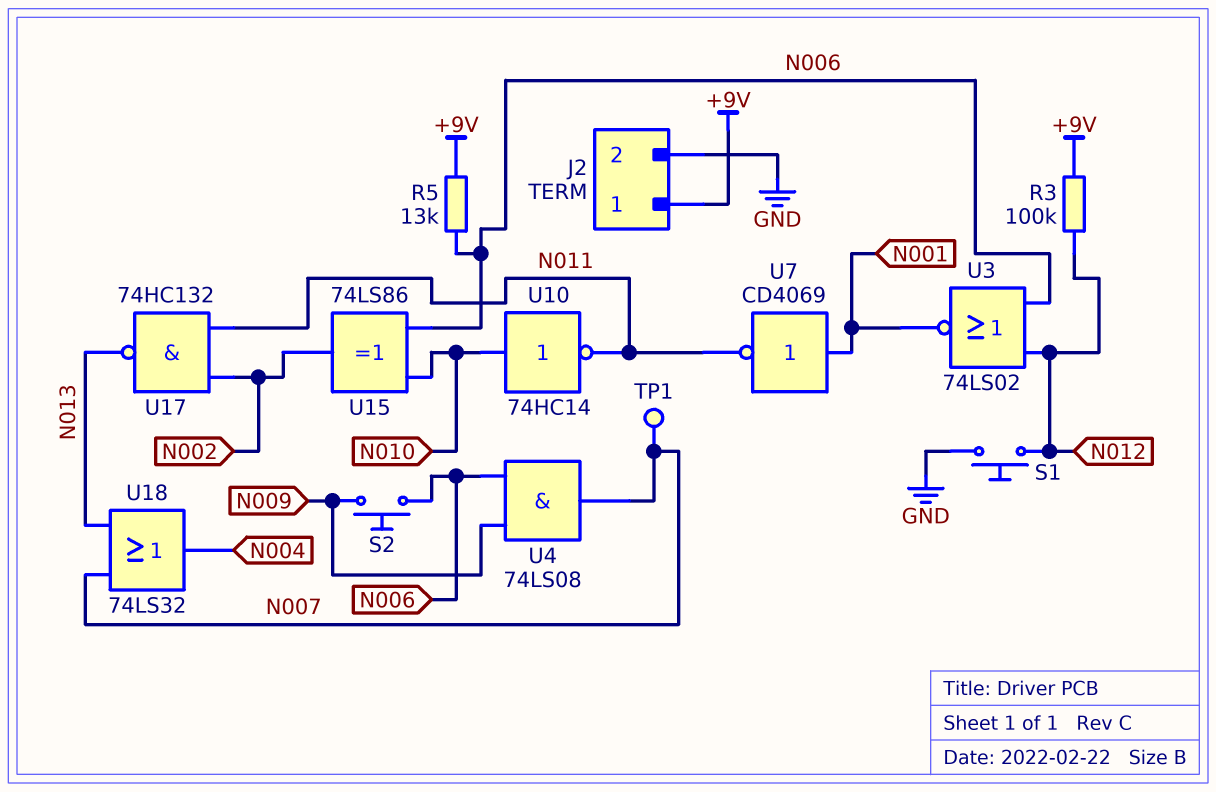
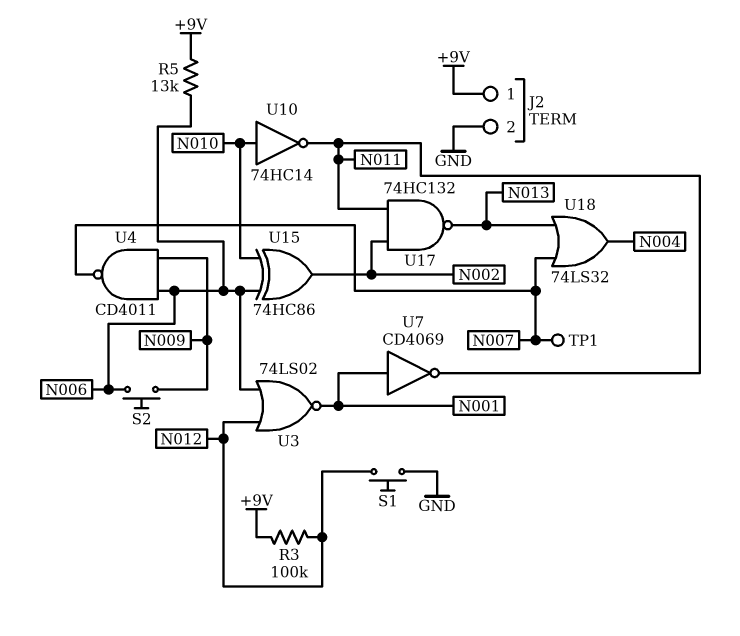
U4: AND 74LS08 (in N006, in N009, out N007) -> NAND CD4011 (in N006, in N009, out N007)
U15: XOR 74LS86 (in N006, in N010, out N002) -> XOR 74HC86 (in N006, in N010, out N002)

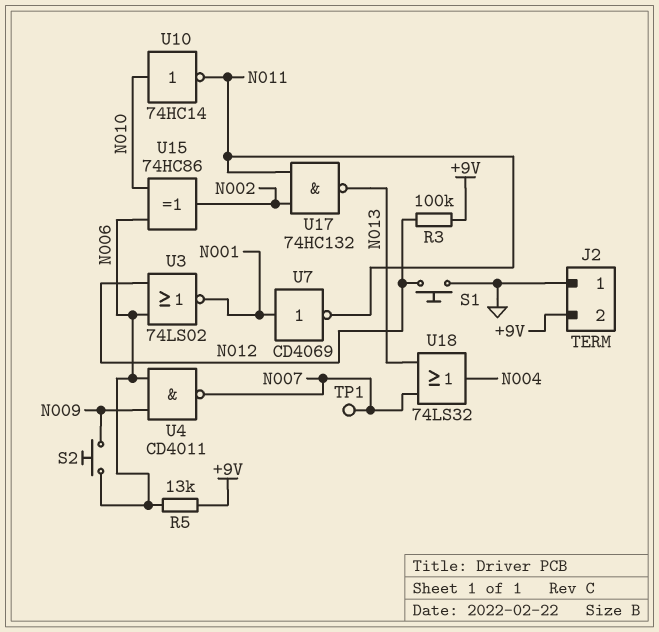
J2 pin 1: +9V -> GND
J2 pin 2: GND -> +9V

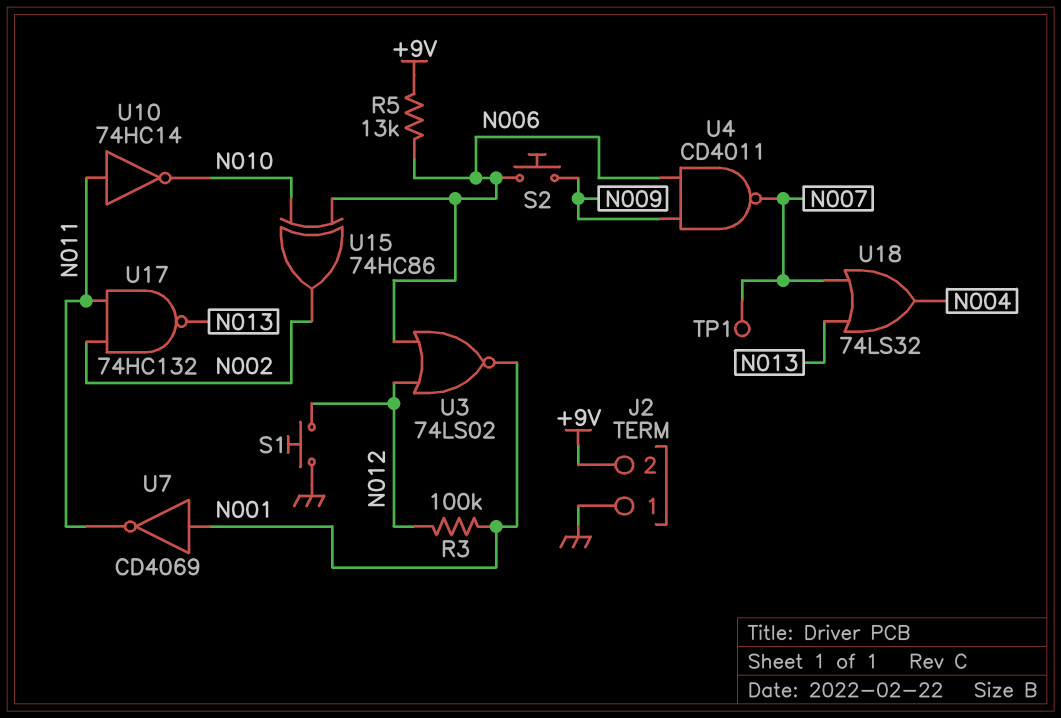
R3: 100k (+9V, N012) -> 100k (N001, N012)
U10: NOT 74HC14 (in N010, out N011) -> NOT 74HC14 (in N011, out N010)

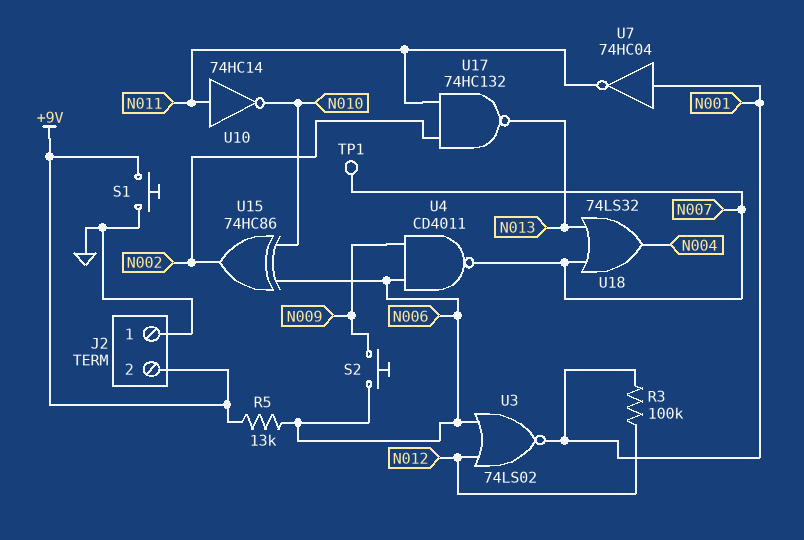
S1: button (GND, N012) -> button (+9V, GND)
U7: NOT CD4069 (in N001, out N011) -> NOT 74HC04 (in N001, out N011)

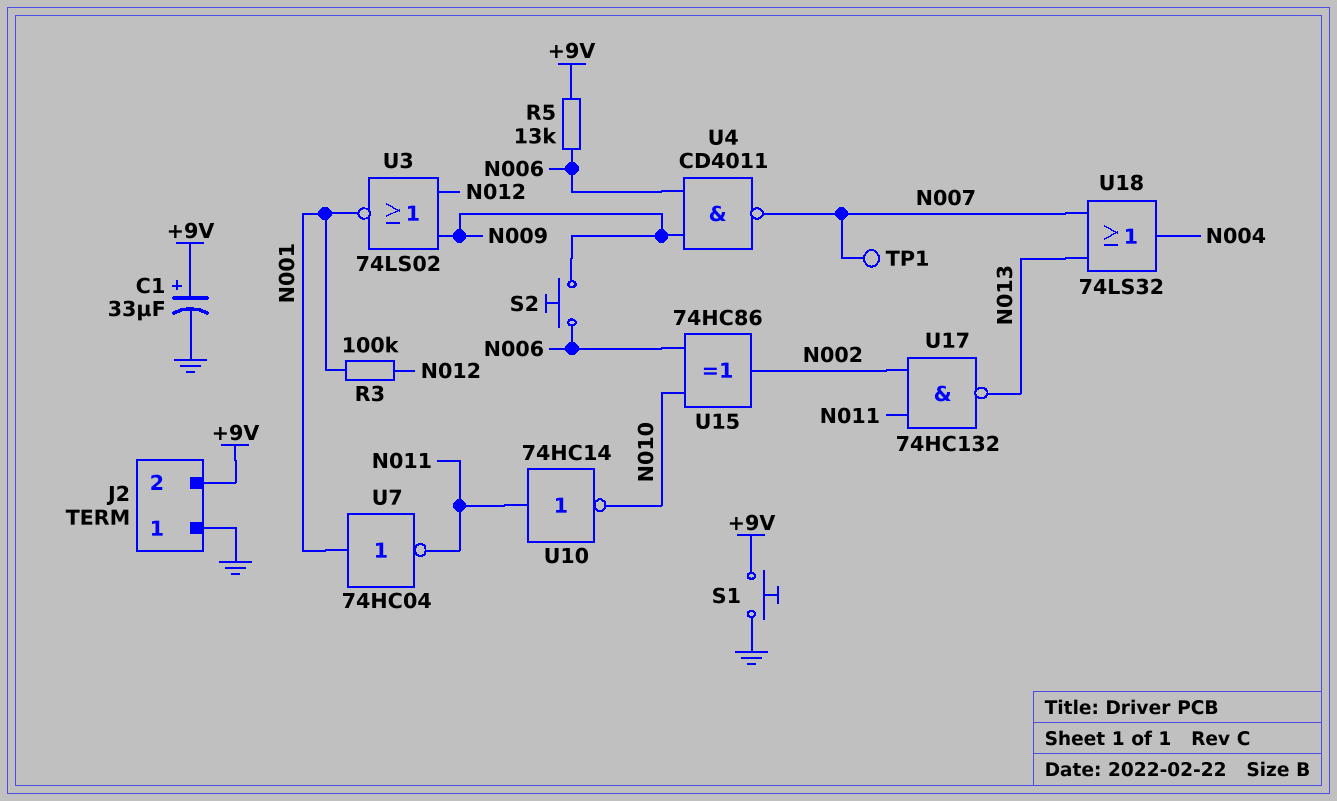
C1: none -> 33uF (plus +9V, minus GND)
U3: NOR 74LS02 (in N006, in N012, out N001) -> NOR 74LS02 (in N009, in N012, out N001)

